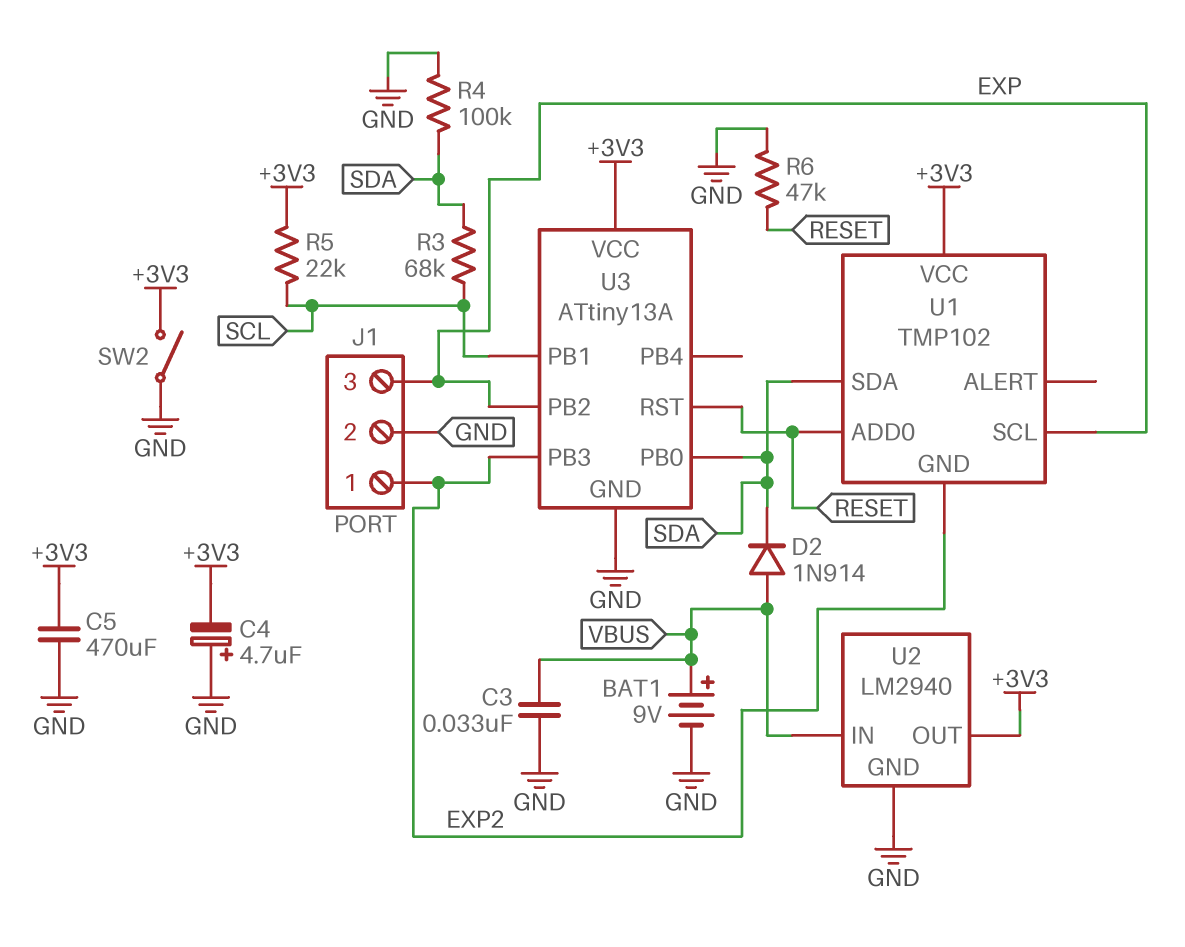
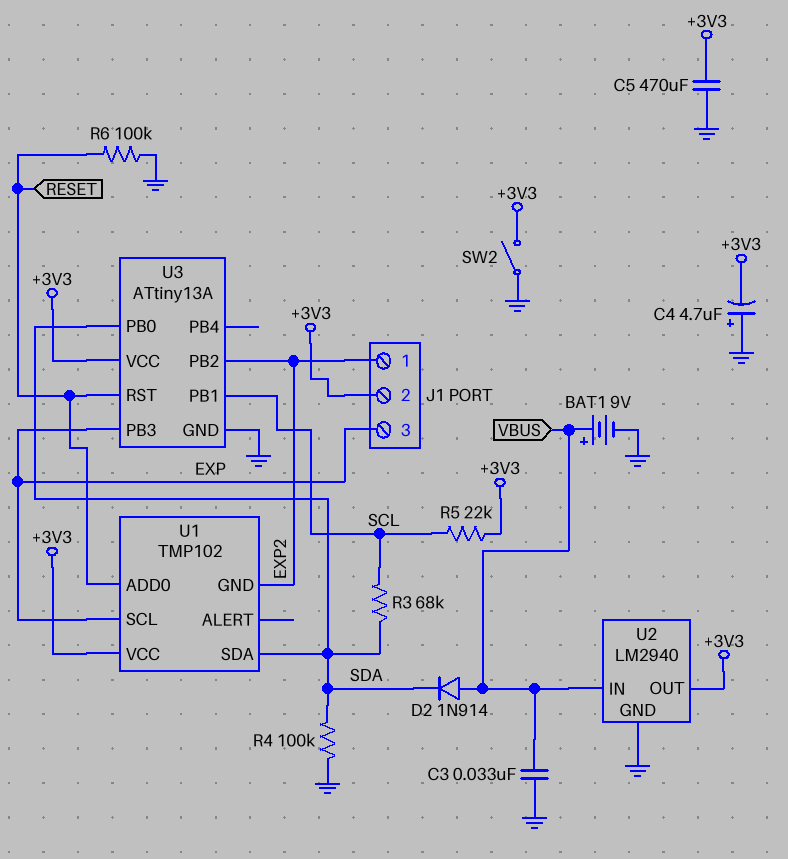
J1 pin 2: GND -> +3V3
R6: 47k (GND, RESET) -> 100k (GND, RESET)
U3 pin PB2: EXP -> EXP2
U3 pin PB3: EXP2 -> EXP

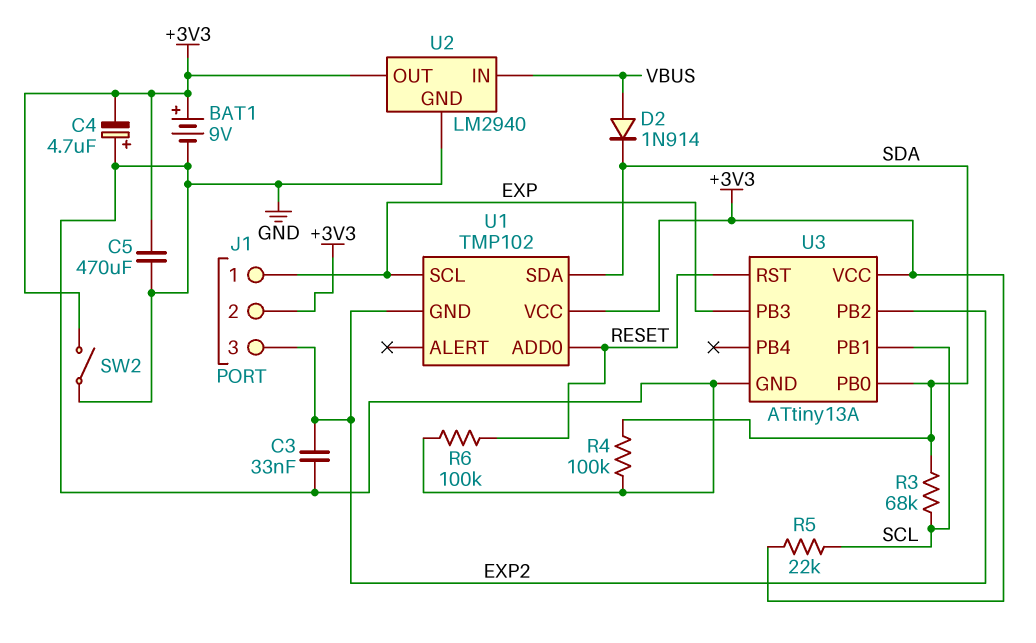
BAT1: 9V (plus VBUS, minus GND) -> 9V (plus +3V3, minus GND)
C3: 33nF (GND, VBUS) -> 33nF (EXP2, GND)
J1 pin 1: EXP2 -> EXP
J1 pin 3: EXP -> EXP2

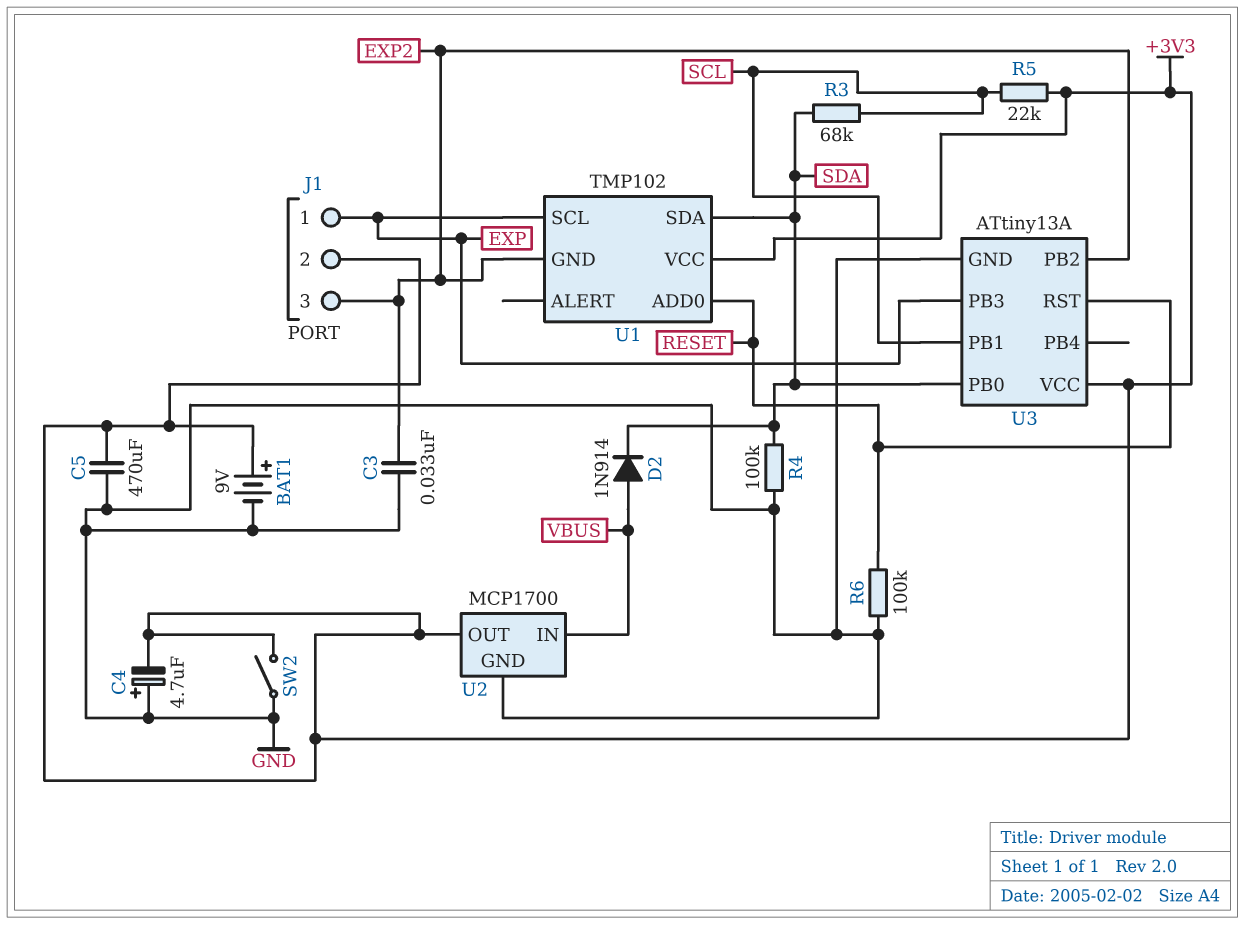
U2: LM2940 -> MCP1700

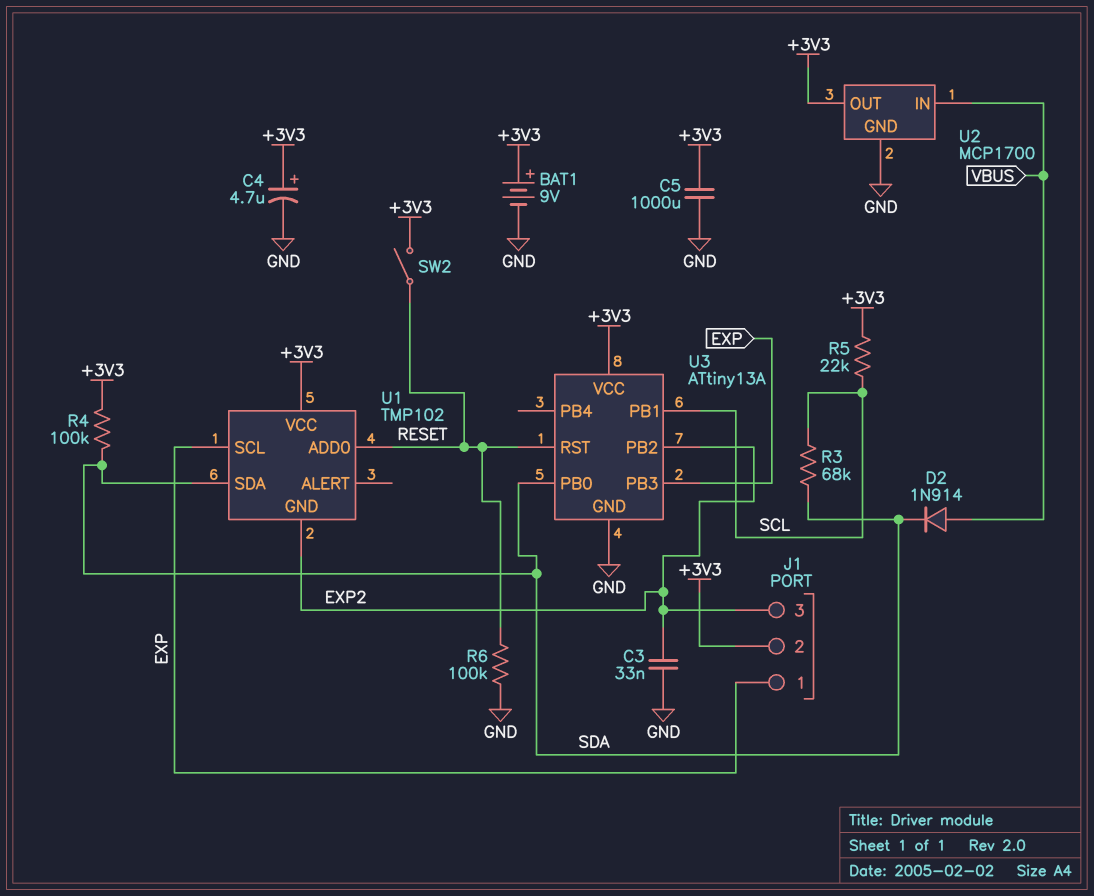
C4: 4.7uF (plus GND, minus +3V3) -> 4.7uF (plus +3V3, minus GND)
C5: 470uF (+3V3, GND) -> 1000uF (+3V3, GND)
R4: 100k (GND, SDA) -> 100k (+3V3, SDA)
SW2: switch (+3V3, GND) -> switch (+3V3, RESET)

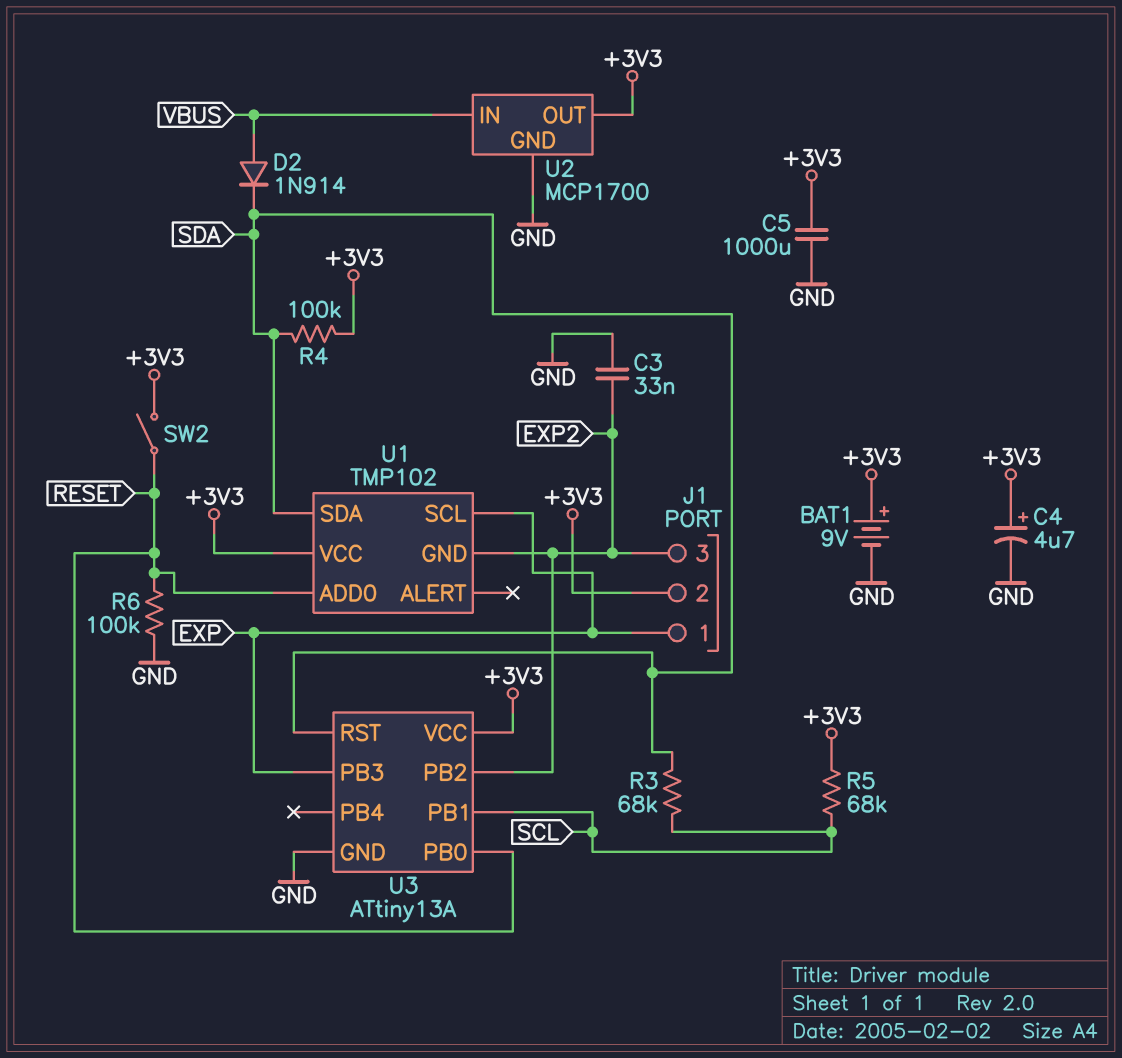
R5: 22k (+3V3, SCL) -> 68k (+3V3, SCL)
U3 pin PB0: SDA -> RESET
U3 pin RST: RESET -> SDA

